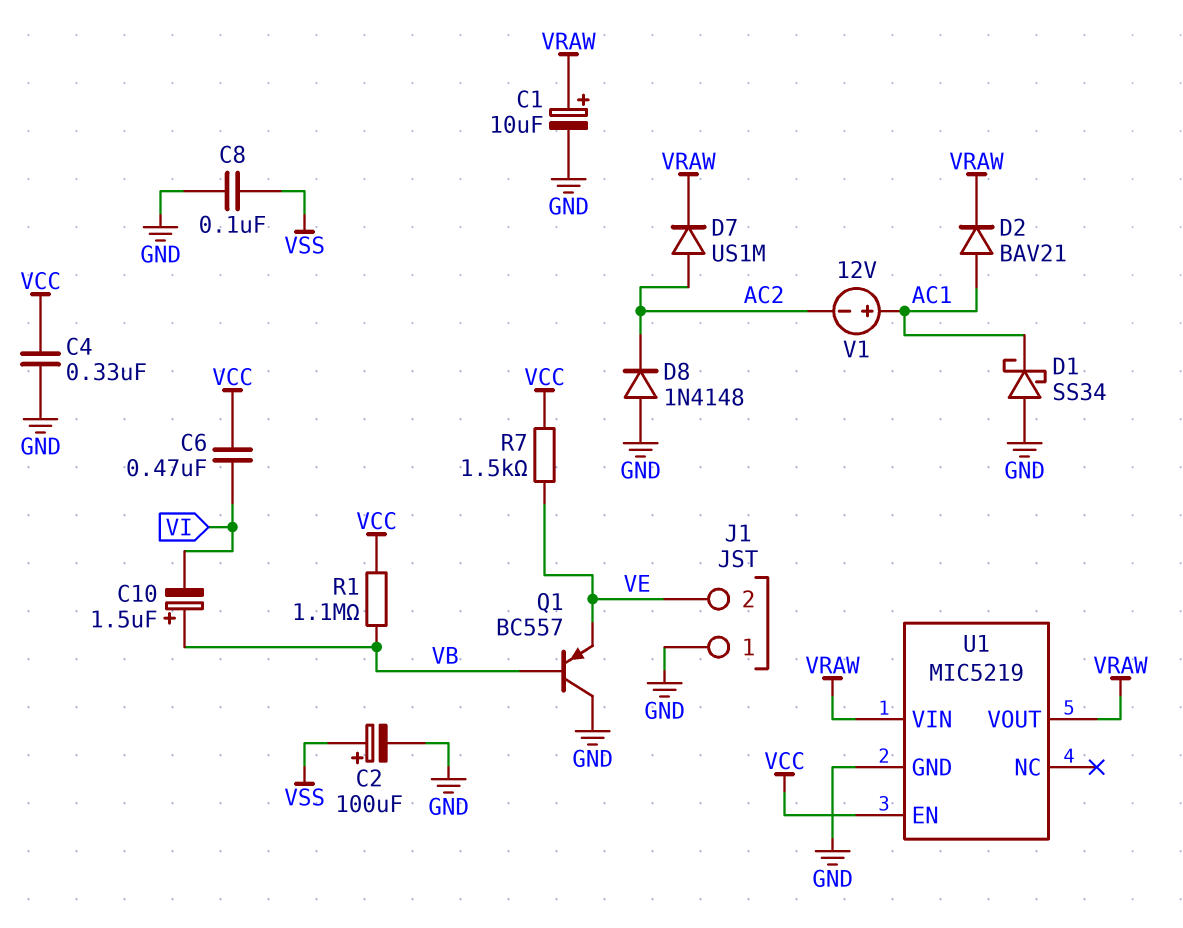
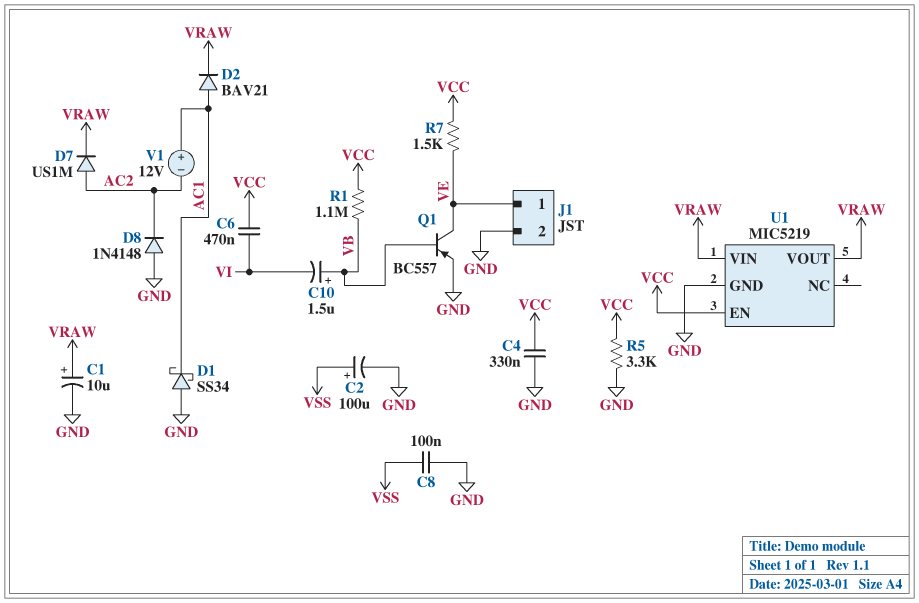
J1 pin 1: GND -> VE
J1 pin 2: VE -> GND
Q1: PNP BC557 (B VB, C GND, E VE) -> PNP BC557 (B VB, C VE, E GND)
R5: none -> 3.3k (GND, VCC)

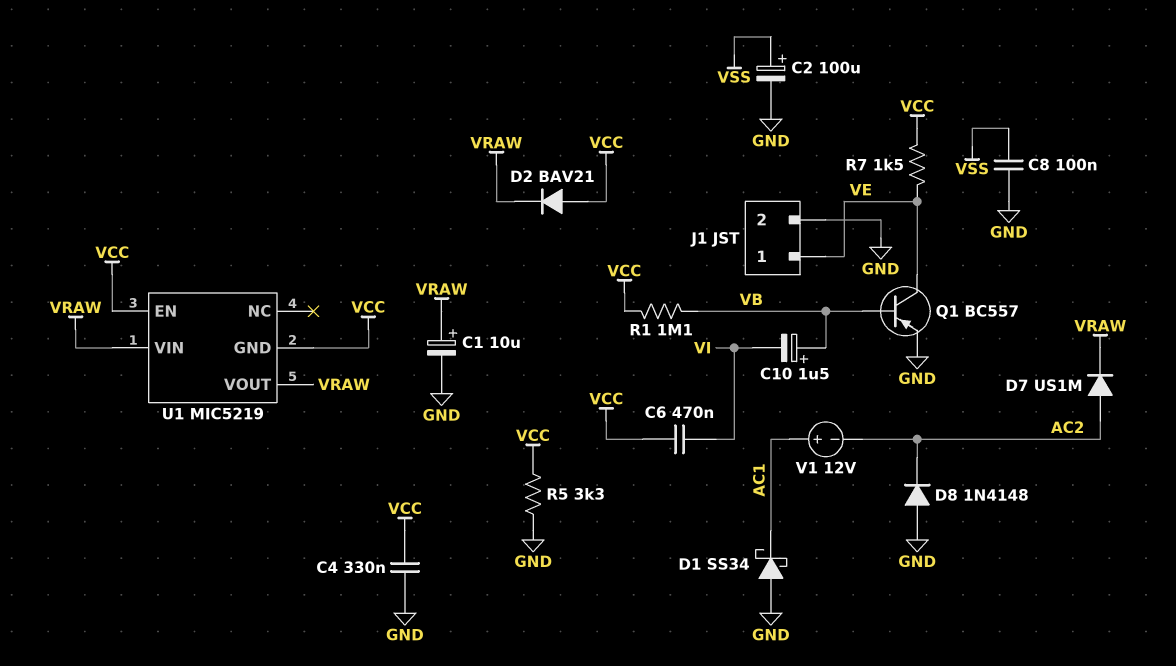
D2: diode BAV21 (A AC1, K VRAW) -> diode BAV21 (A VCC, K VRAW)
U1 pin GND: GND -> VCC

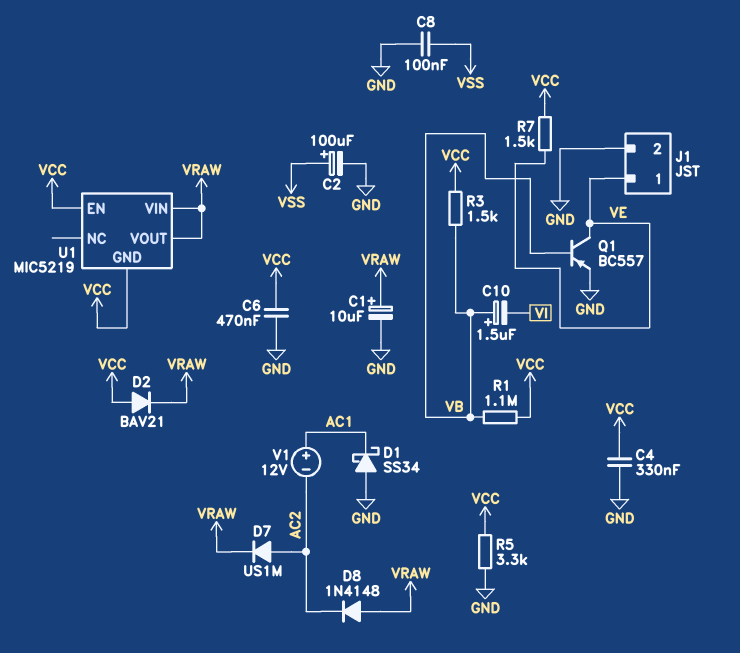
C6: 470nF (VCC, VI) -> 470nF (GND, VCC)
D8: diode 1N4148 (A GND, K AC2) -> diode 1N4148 (A VRAW, K AC2)
R3: none -> 1.5k (VB, VCC)

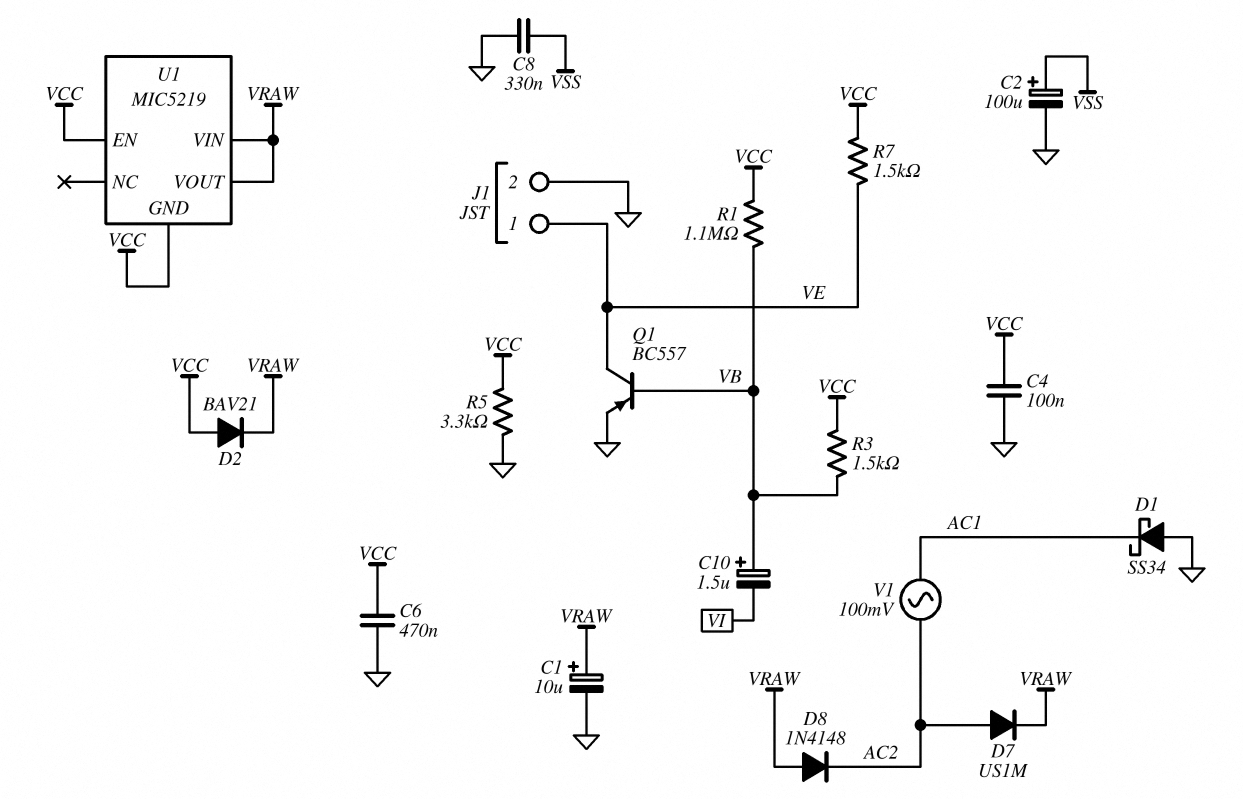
C4: 330nF (GND, VCC) -> 100nF (GND, VCC)
C8: 100nF (GND, VSS) -> 330nF (GND, VSS)
V1: 12V (plus AC1, minus AC2) -> AC 100mV (AC1, AC2)

